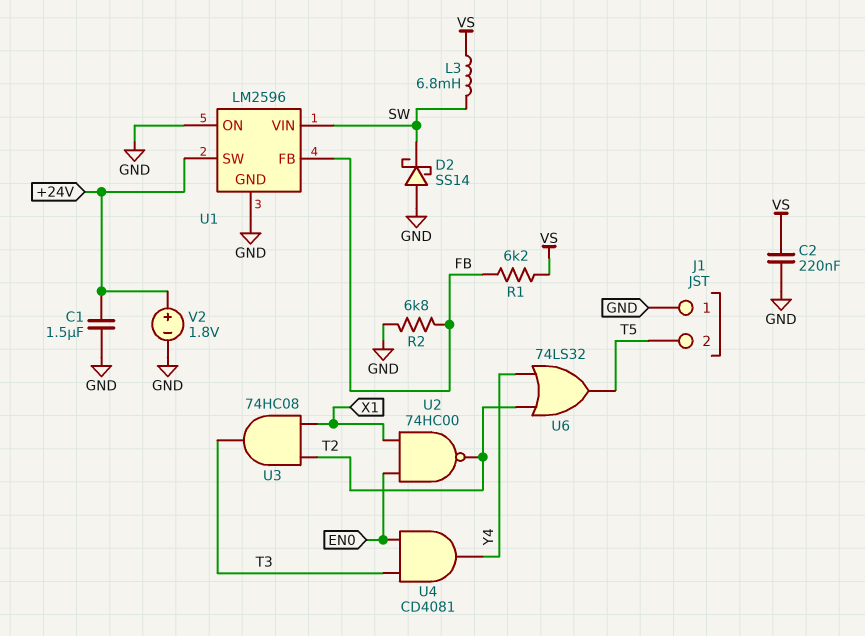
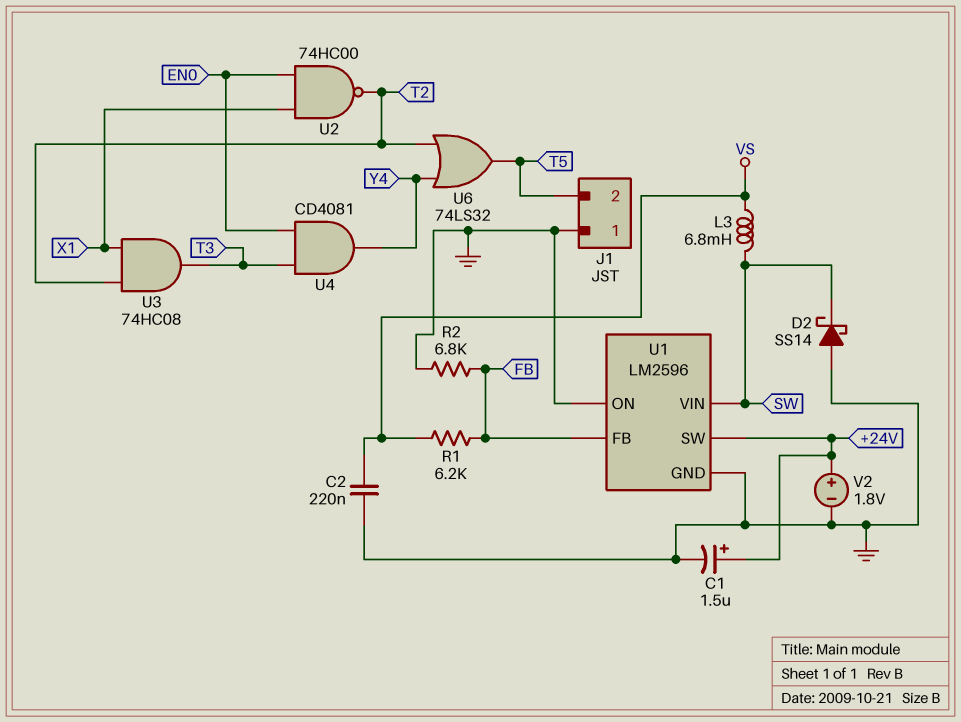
C1: 1.5uF (+24V, GND) -> 1.5uF (plus +24V, minus GND)

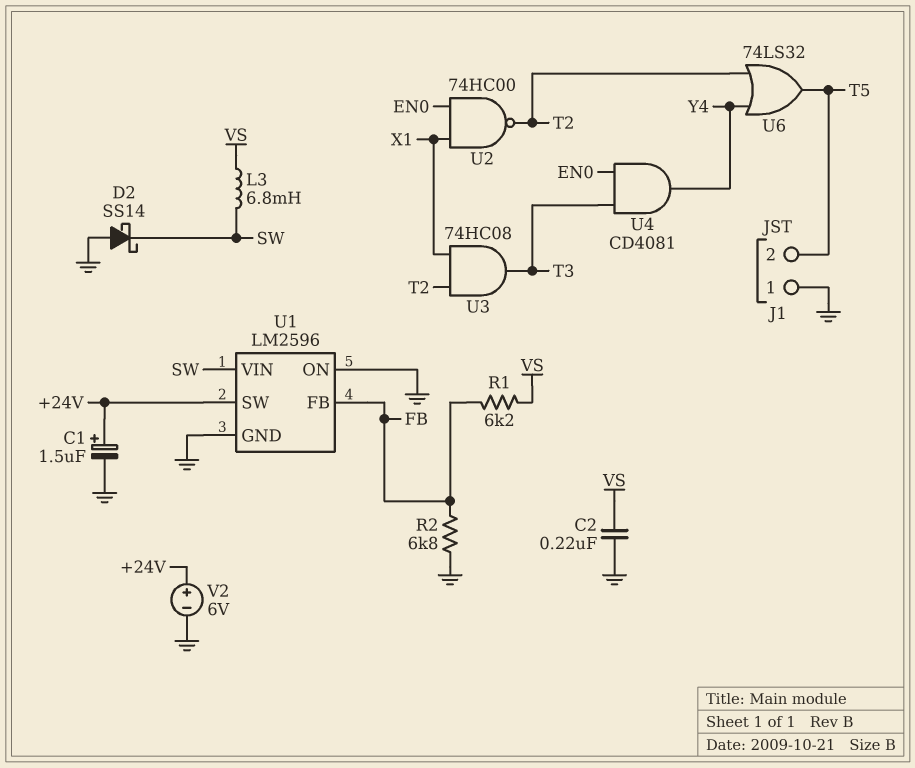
V2: 1.8V (plus +24V, minus GND) -> 6V (plus +24V, minus GND)

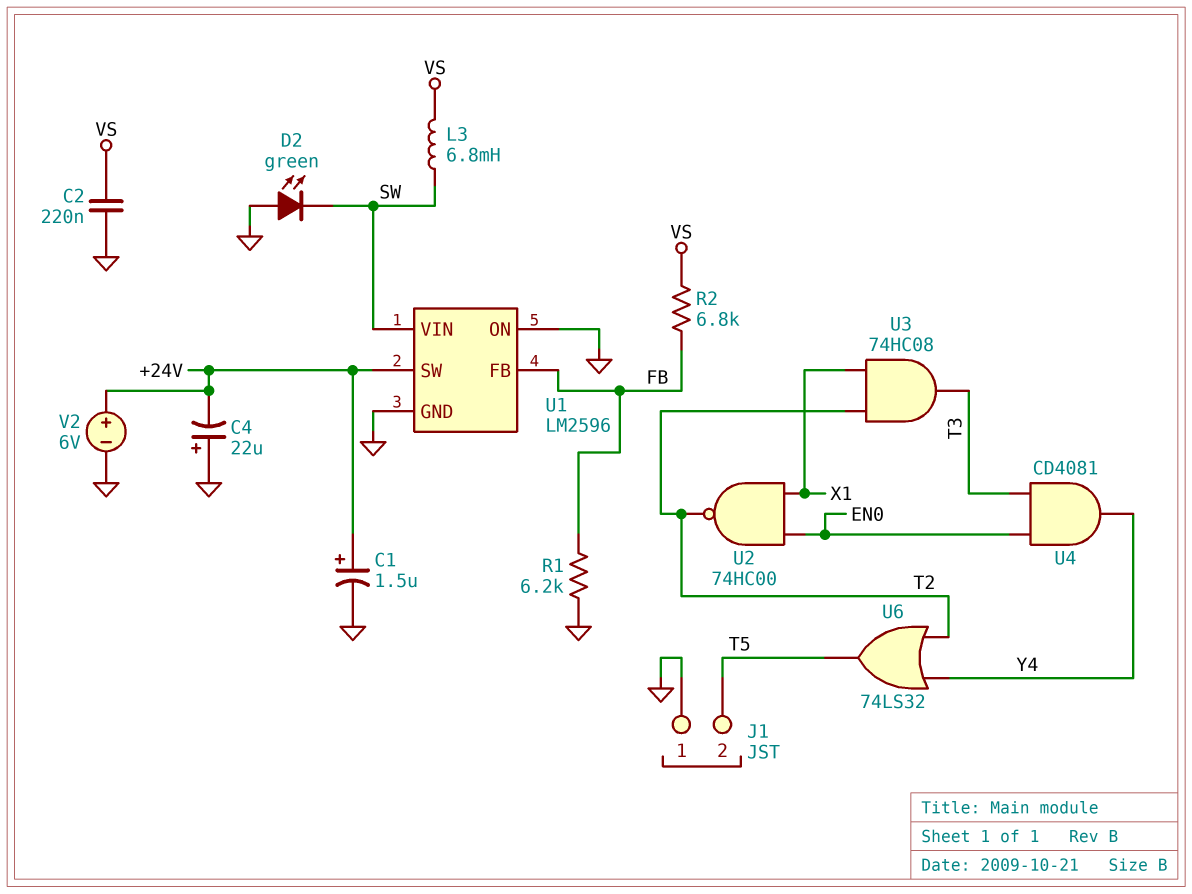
C4: none -> 22uF (plus GND, minus +24V)
D2: schottky SS14 (A GND, K SW) -> LED green (A GND, K SW)
R1: 6.2k (FB, VS) -> 6.2k (FB, GND)
R2: 6.8k (FB, GND) -> 6.8k (FB, VS)

